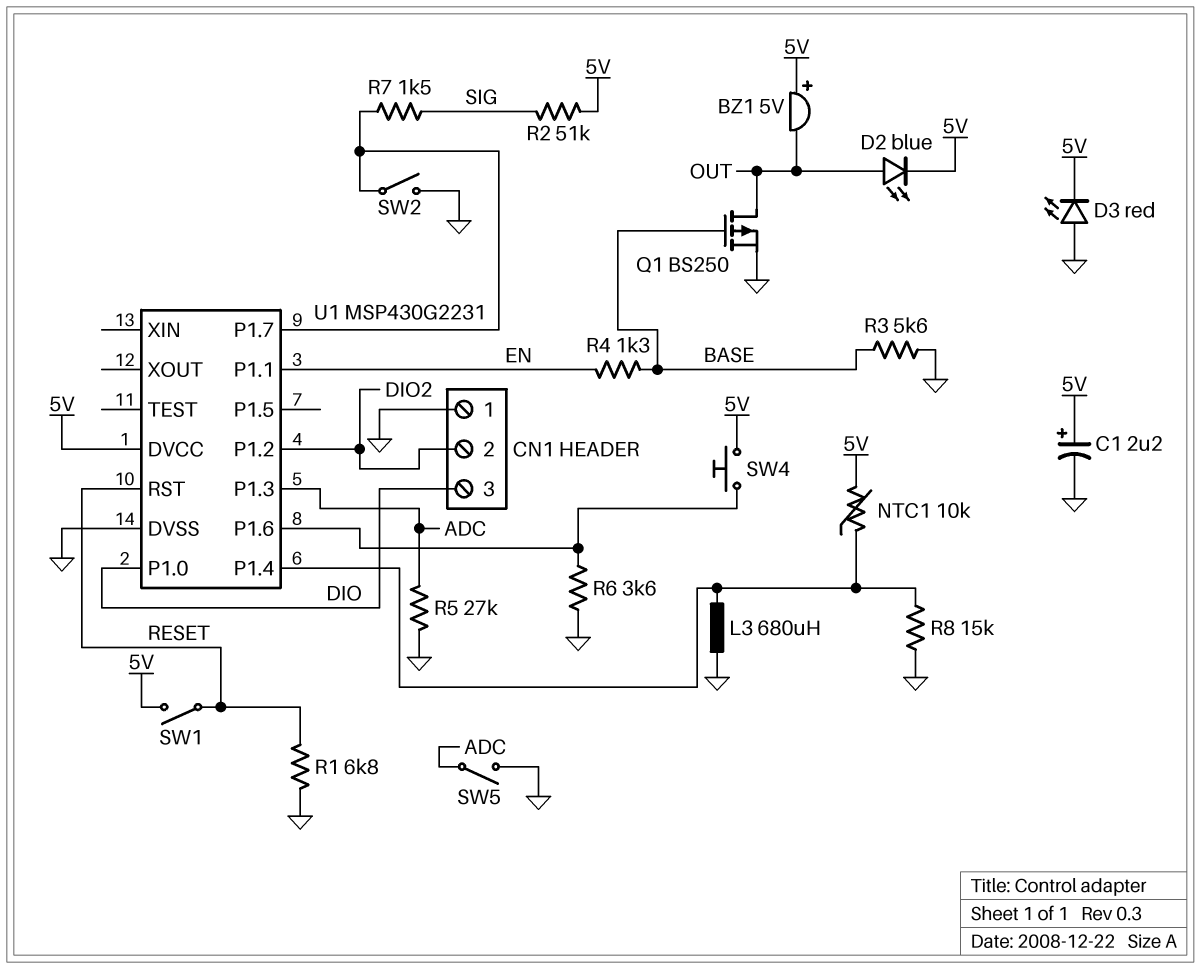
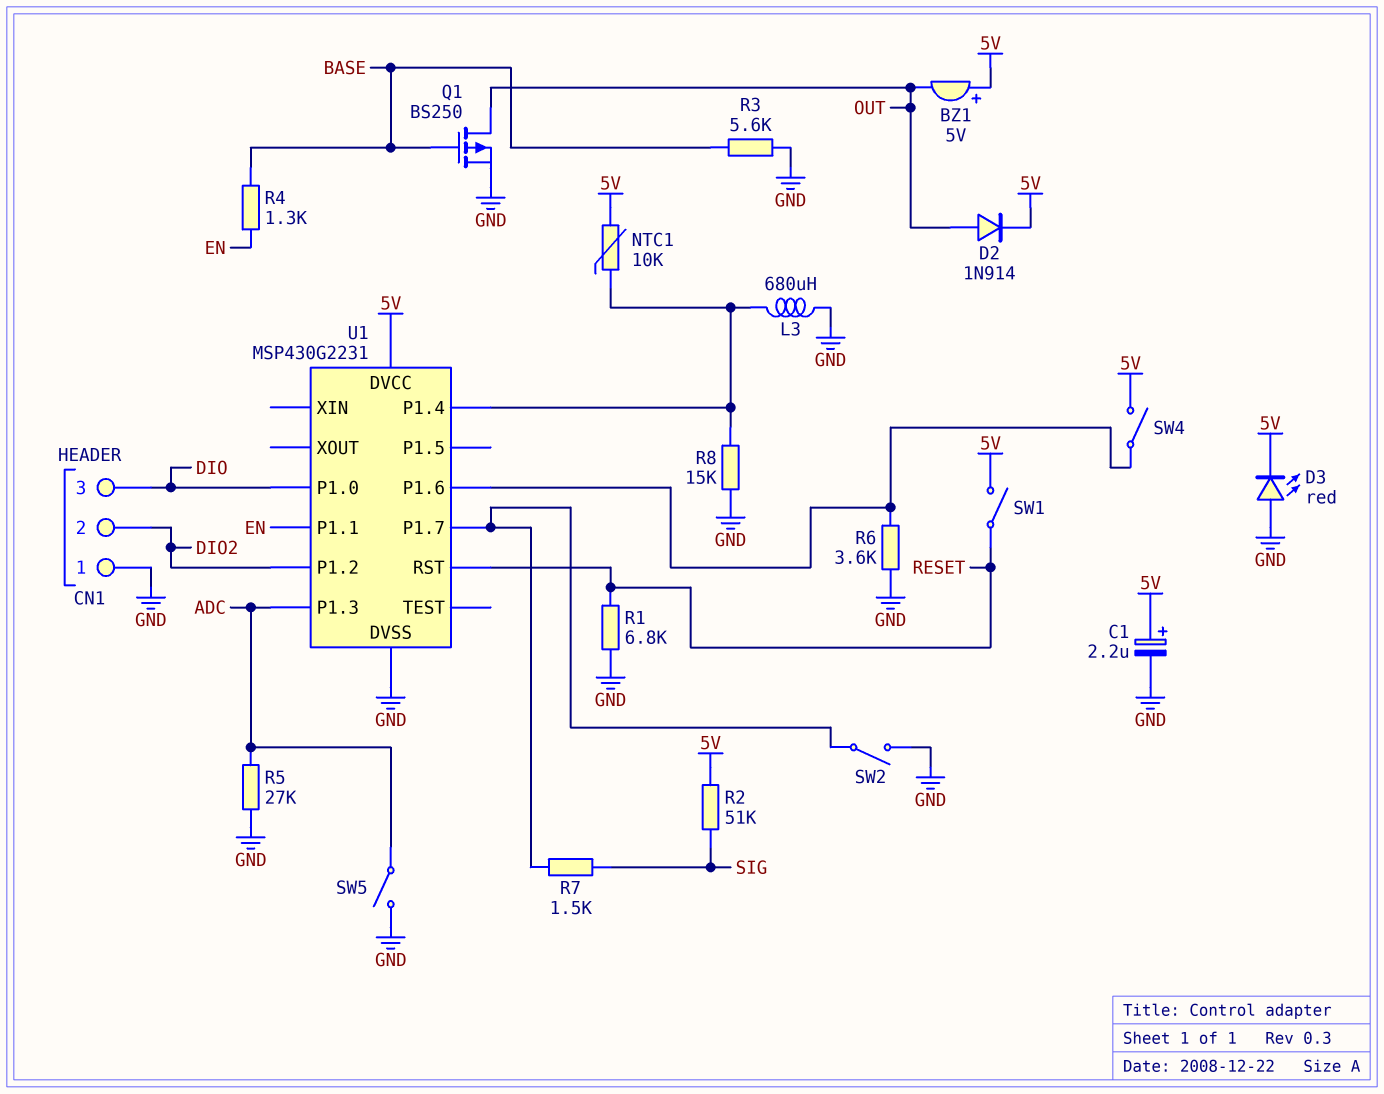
D2: LED blue (A OUT, K 5V) -> diode 1N914 (A OUT, K 5V)
SW4: button (5V, U1/P1.6) -> switch (5V, U1/P1.6)

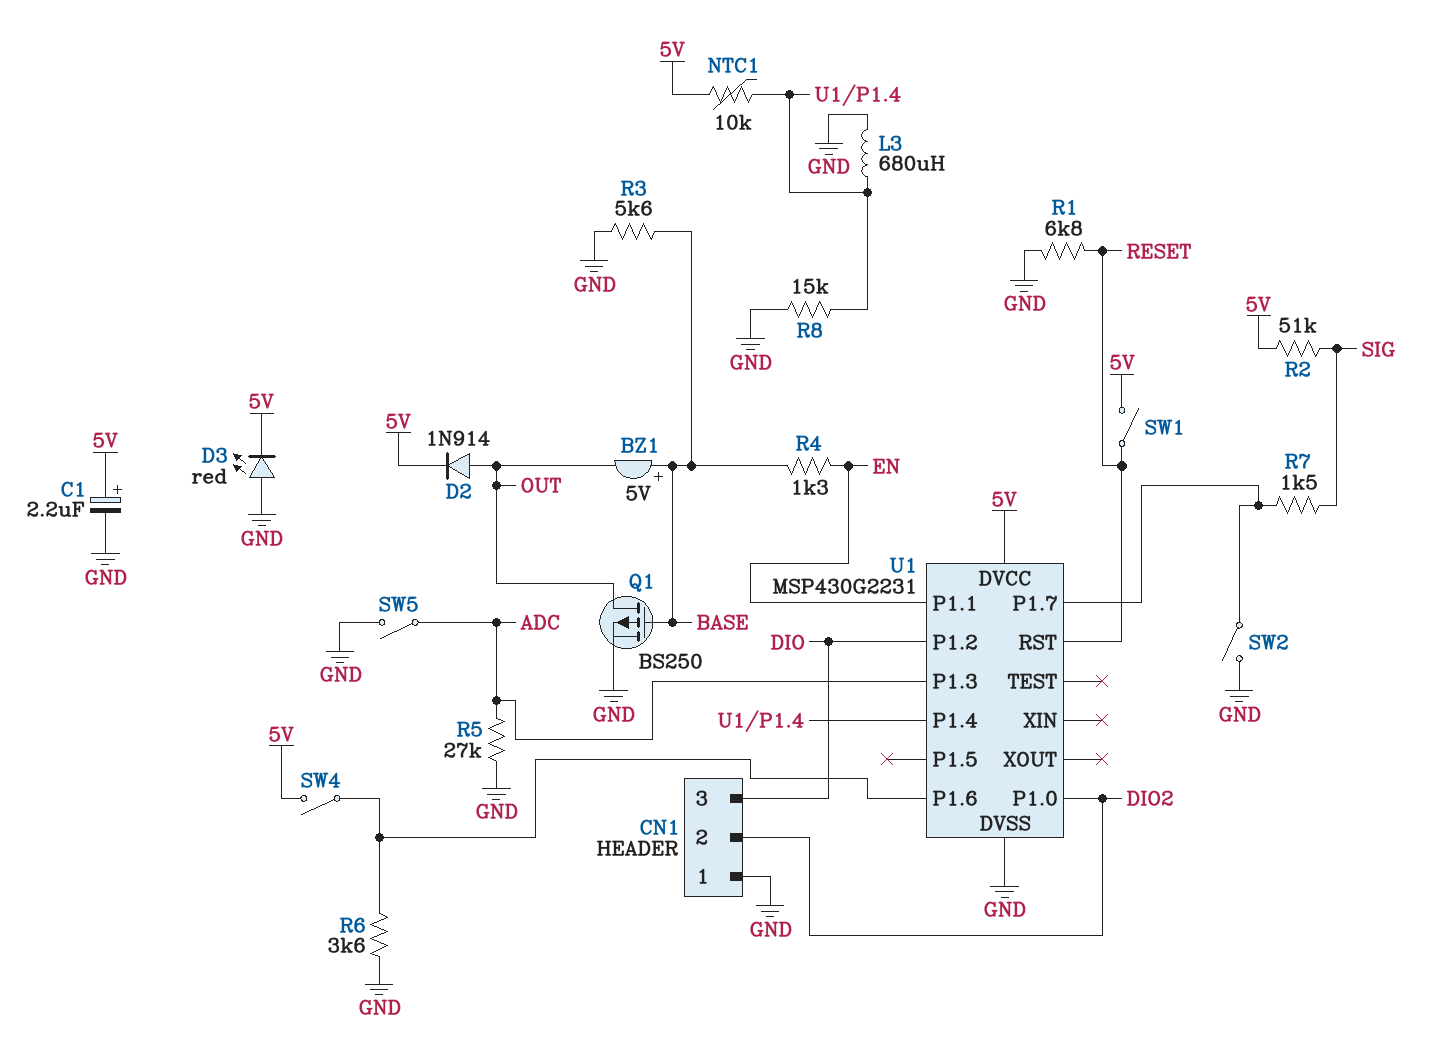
BZ1: buzzer 5V (plus 5V, minus OUT) -> buzzer 5V (plus BASE, minus OUT)
U1 pin P1.0: DIO -> DIO2
U1 pin P1.2: DIO2 -> DIO

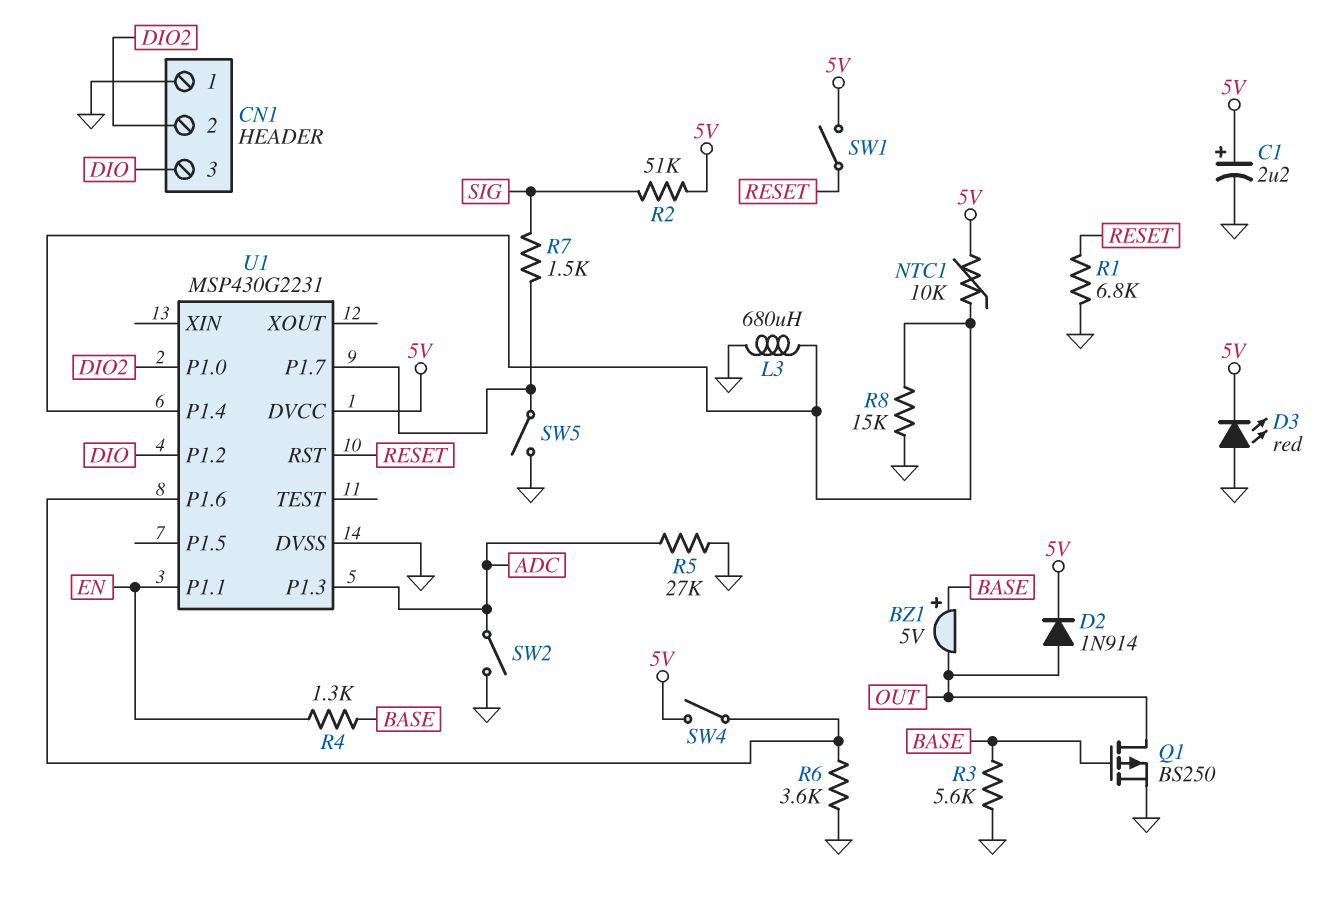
SW2: switch (GND, U1/P1.7) -> switch (ADC, GND)
SW5: switch (ADC, GND) -> switch (GND, U1/P1.7)

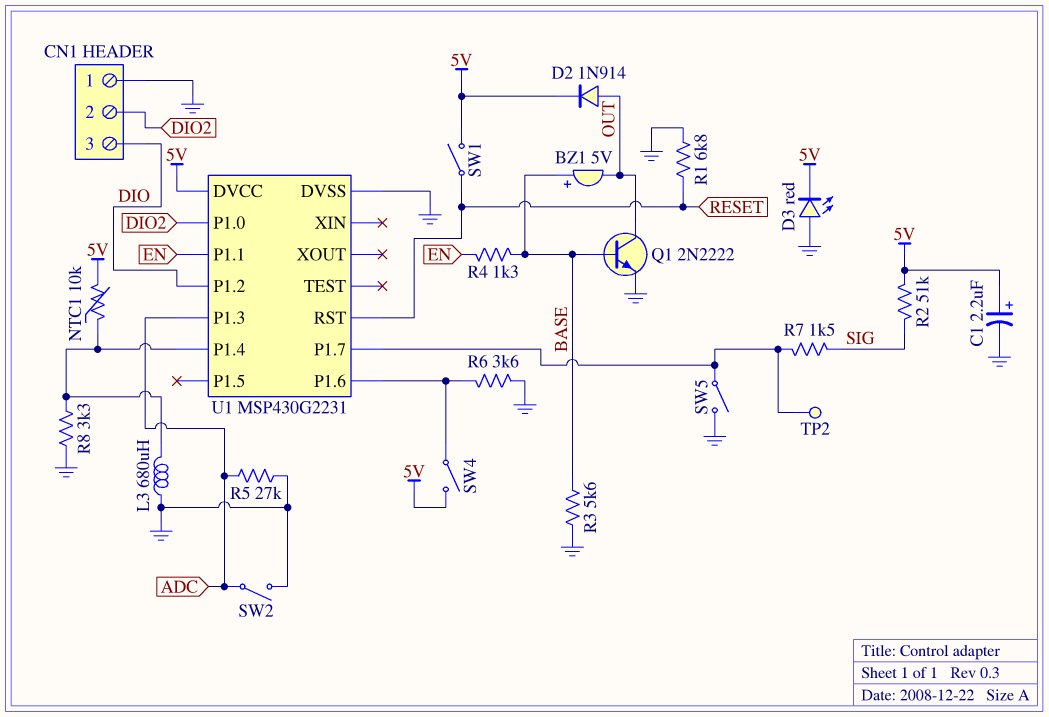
Q1: PMOS BS250 (G BASE, D OUT, S GND) -> NPN 2N2222 (B BASE, C OUT, E GND)
R8: 15k (GND, U1/P1.4) -> 3.3k (GND, U1/P1.4)
TP2: none -> test point (U1/P1.7)

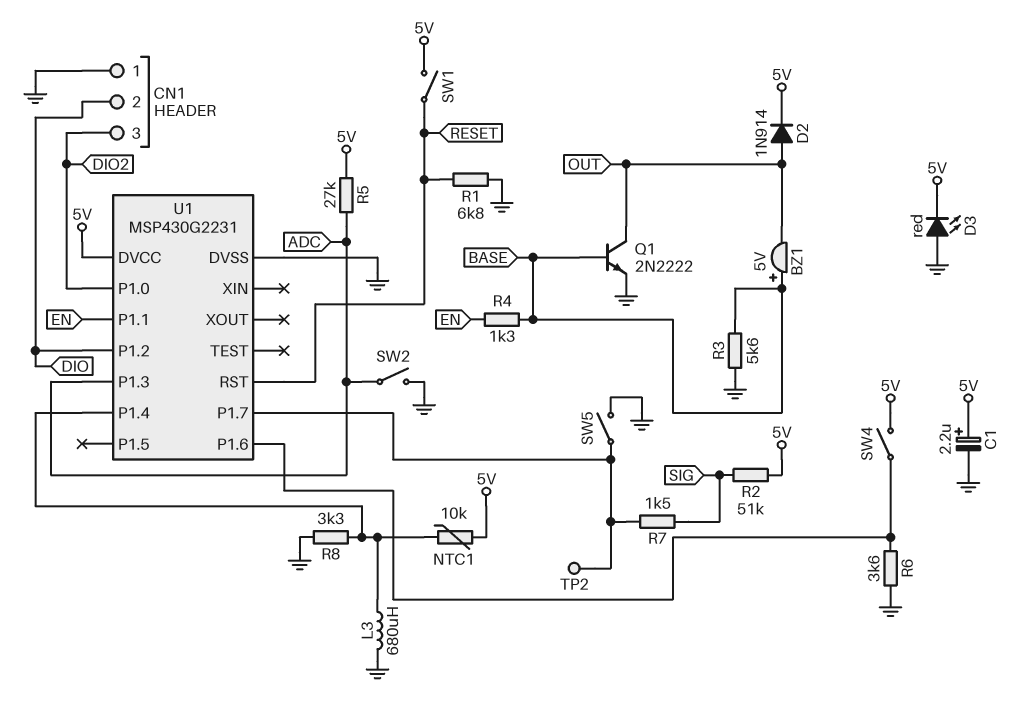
CN1 pin 2: DIO2 -> DIO
CN1 pin 3: DIO -> DIO2
R5: 27k (ADC, GND) -> 27k (5V, ADC)

